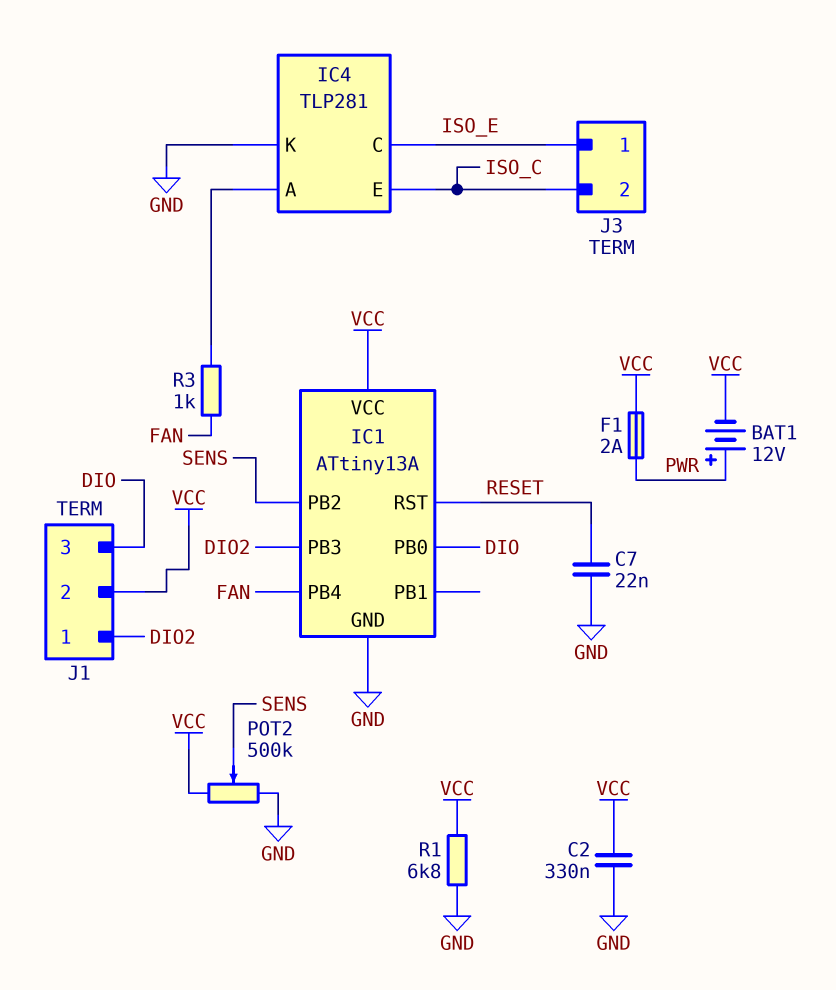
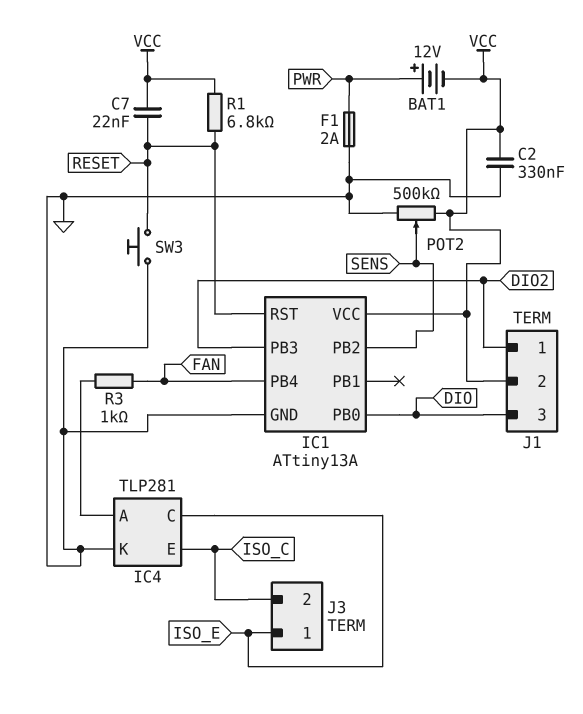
C7: 22nF (GND, RESET) -> 22nF (RESET, VCC)
F1: 2A (PWR, VCC) -> 2A (GND, PWR)
R1: 6.8k (GND, VCC) -> 6.8k (RESET, VCC)
SW3: none -> button (GND, RESET)

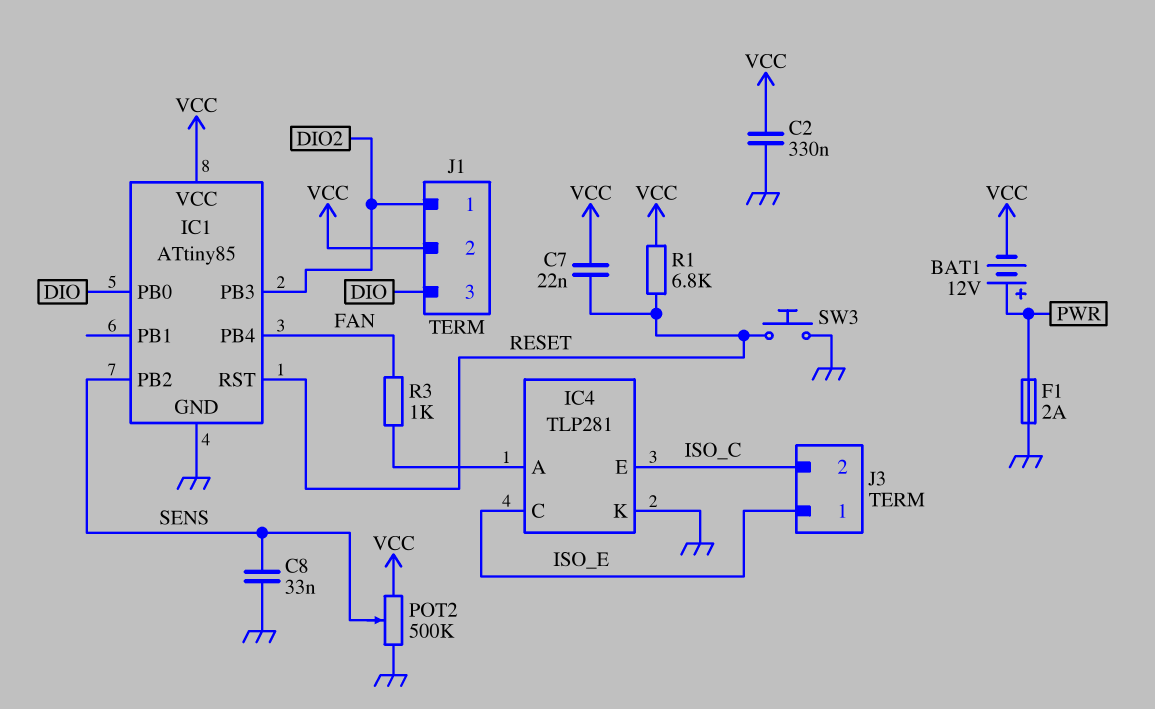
C8: none -> 33nF (GND, SENS)
IC1: ATtiny13A -> ATtiny85

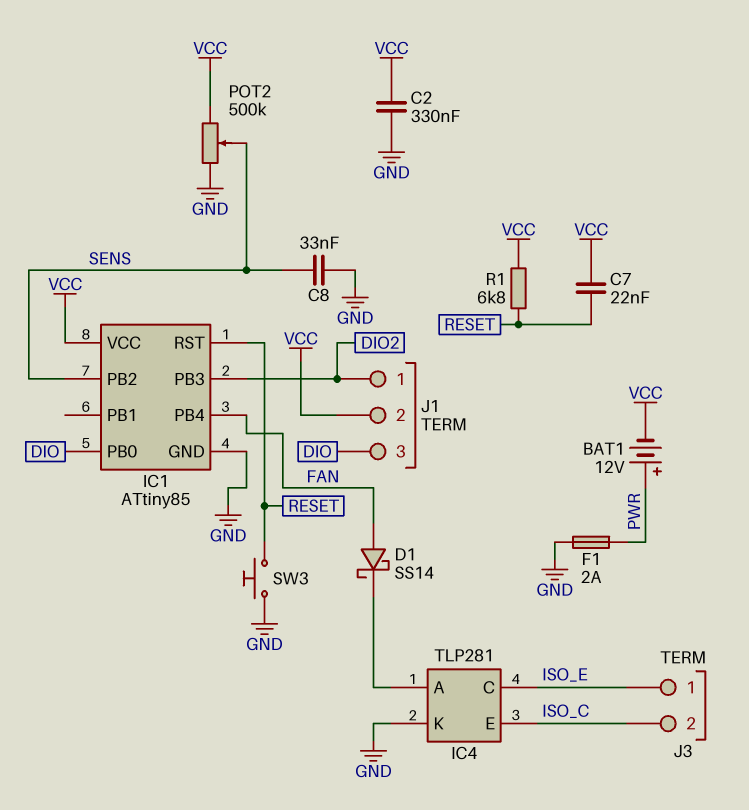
D1: none -> schottky SS14 (A FAN, K IC4/A)
R3: 1k (FAN, IC4/A) -> none

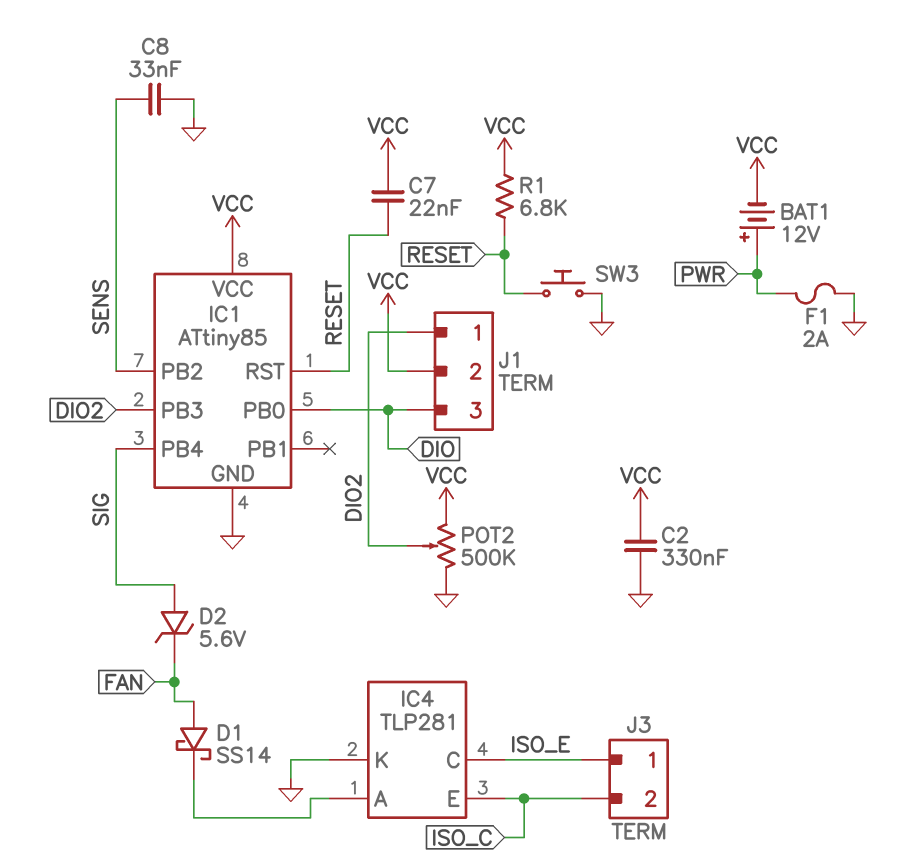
D2: none -> zener 5.6V (A SIG, K FAN)
IC1 pin PB4: FAN -> SIG
POT2: 500k (GND, VCC, wiper SENS) -> 500k (GND, VCC, wiper DIO2)

